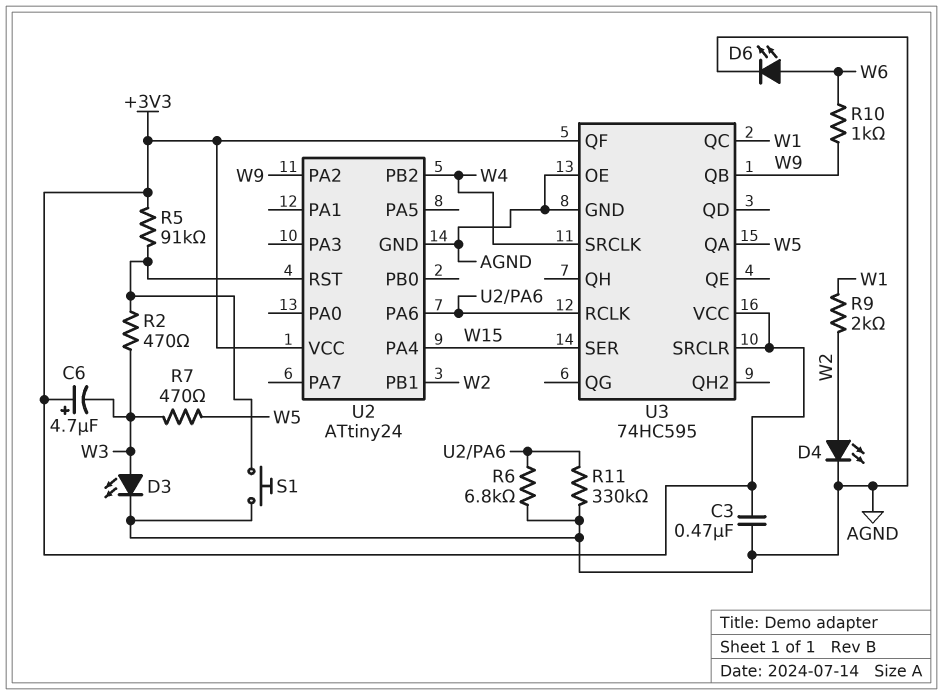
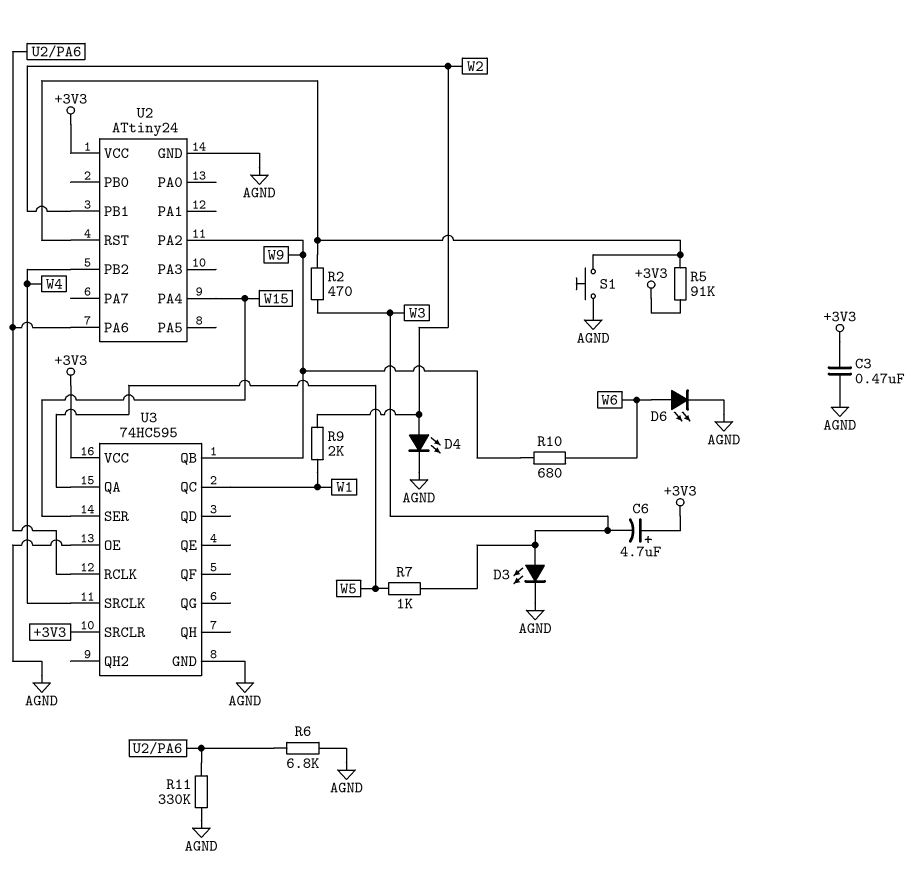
R7: 470 (W3, W5) -> 1k (W3, W5)
R10: 1k (W6, W9) -> 680 (W6, W9)
U3 pin QF: +3V3 -> none

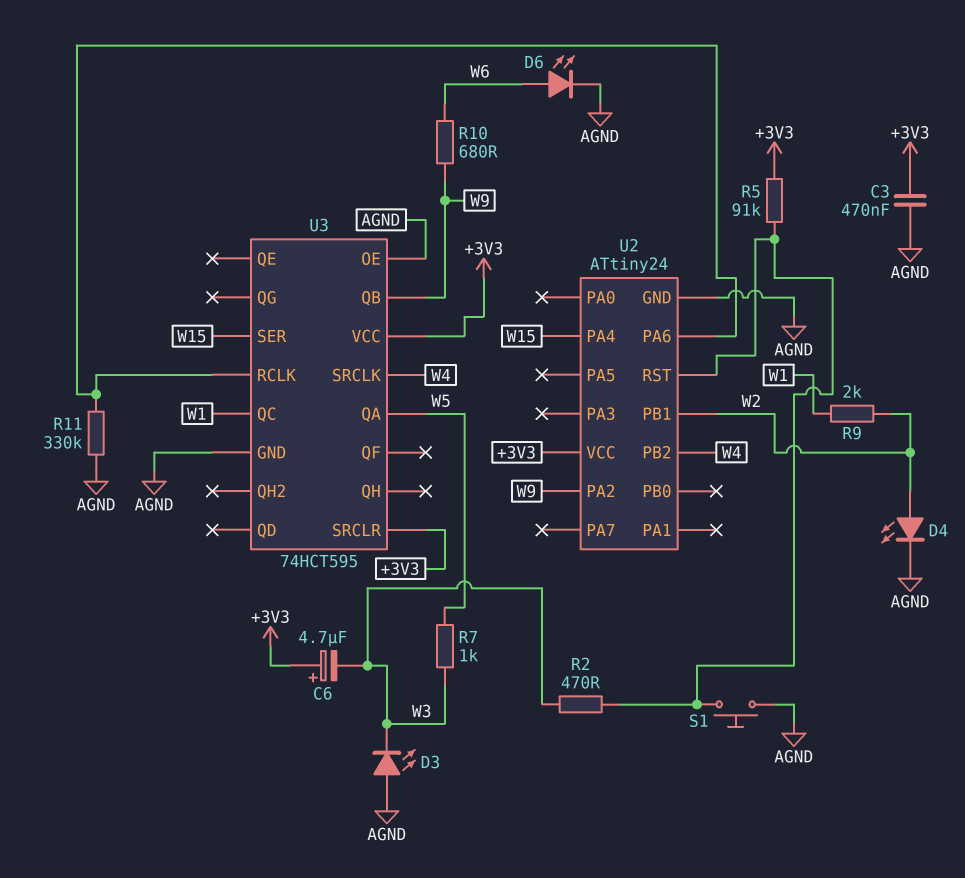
D3: LED (A W3, K AGND) -> LED (A AGND, K W3)
R6: 6.8k (AGND, U2/PA6) -> none
U3: 74HC595 -> 74HCT595

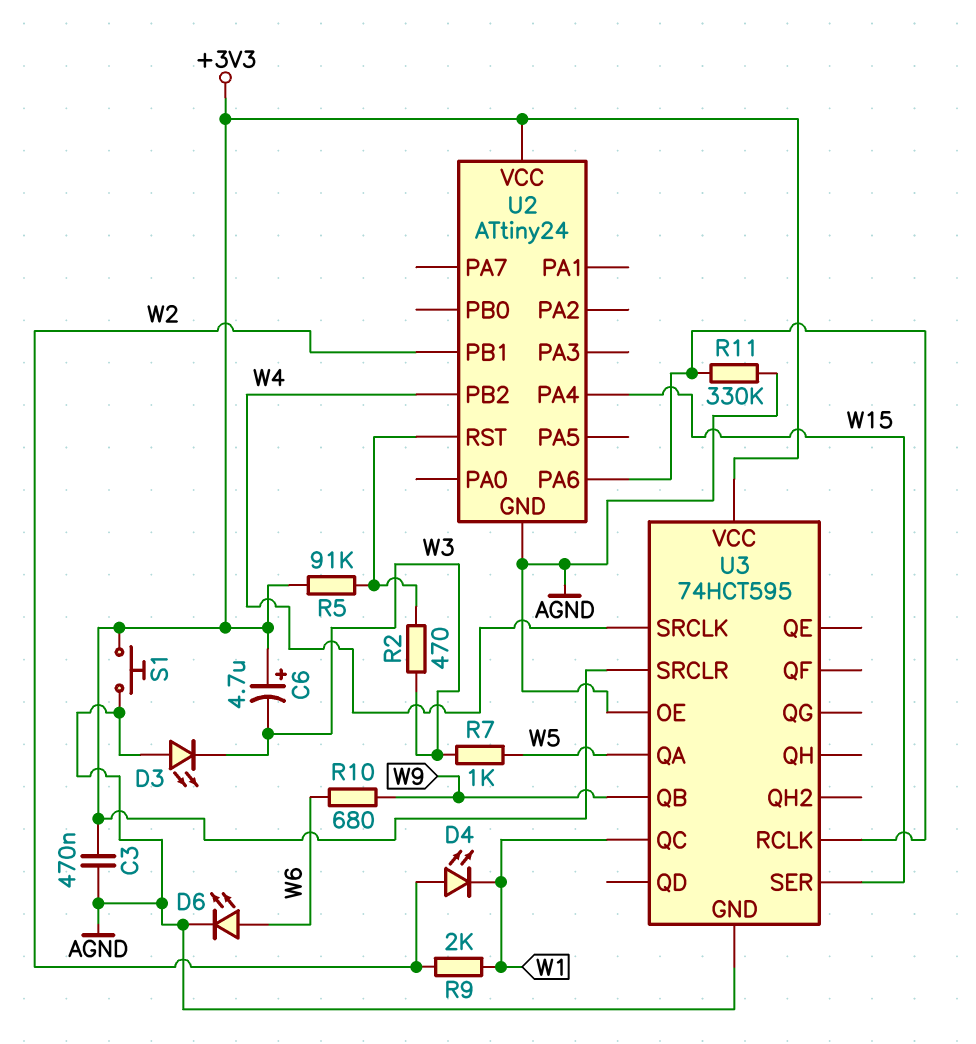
D4: LED (A W2, K AGND) -> LED (A W2, K W1)
S1: button (AGND, U2/RST) -> button (+3V3, AGND)
U2 pin PA2: W9 -> none

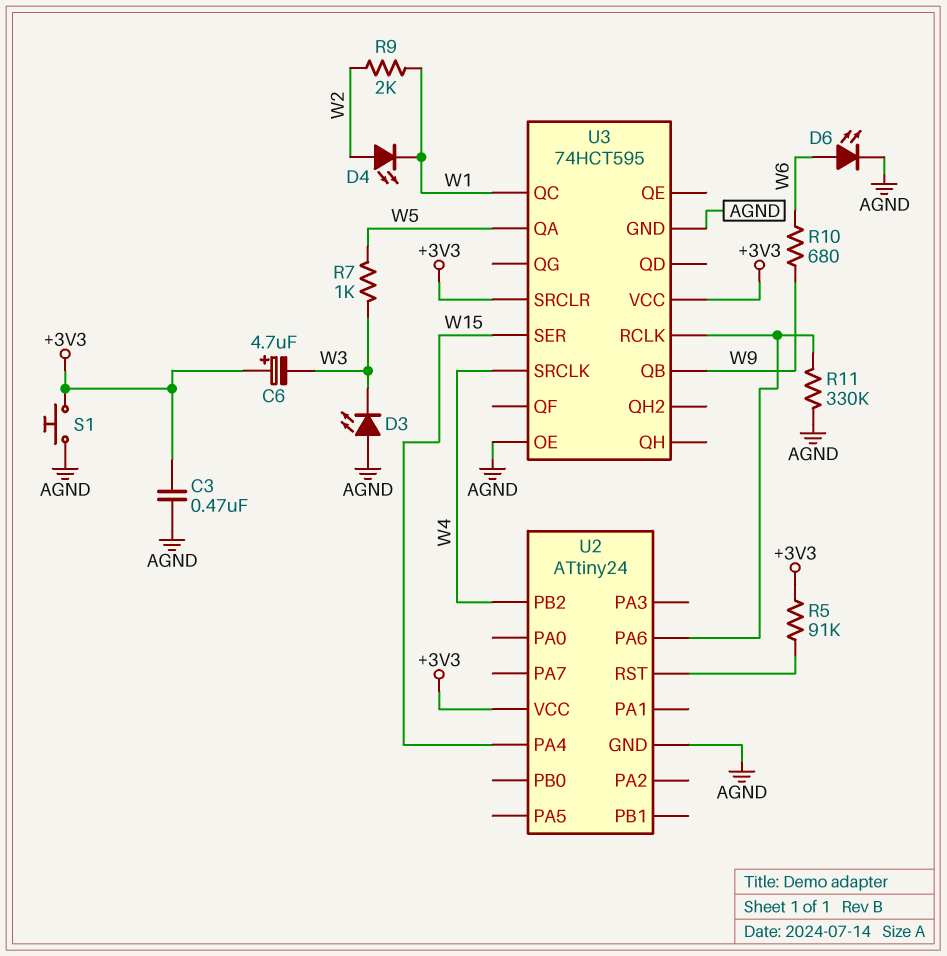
R2: 470 (U2/RST, W3) -> none
U2 pin PB1: W2 -> none

